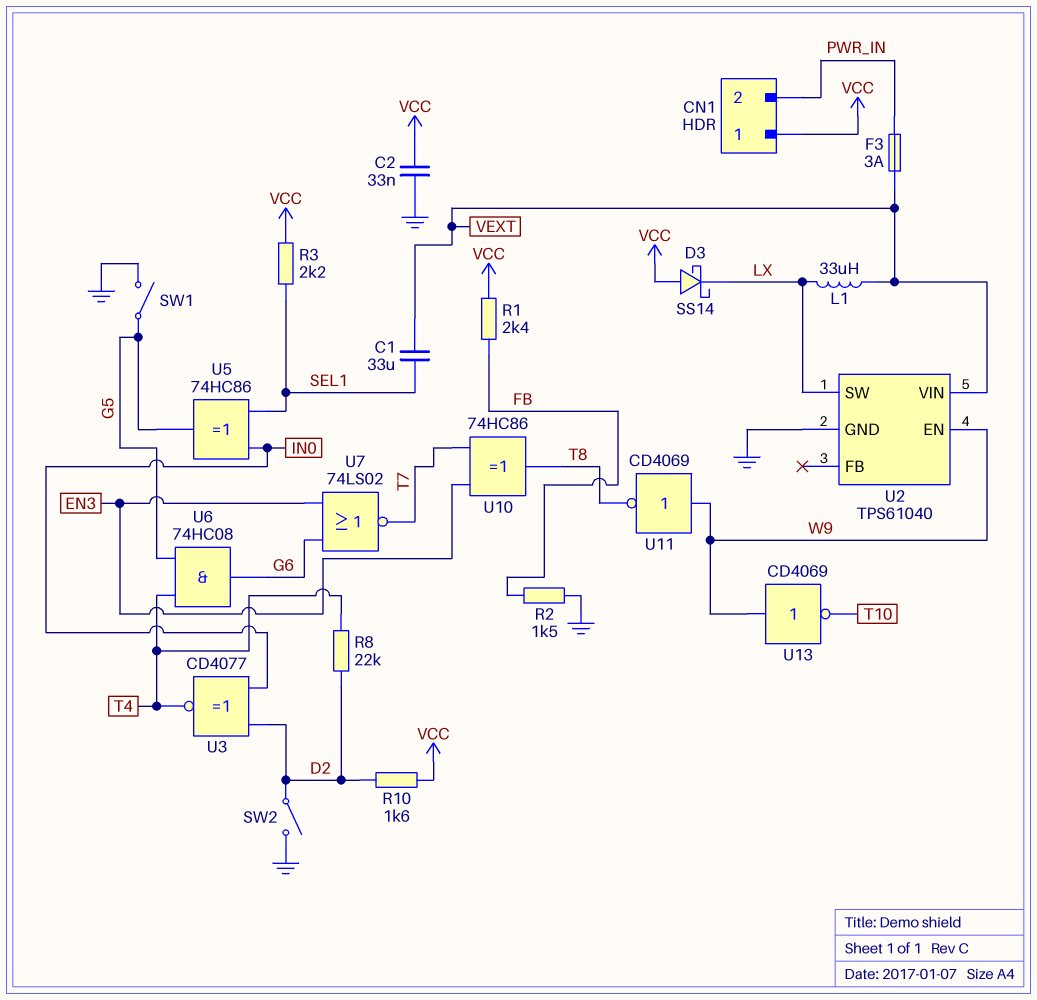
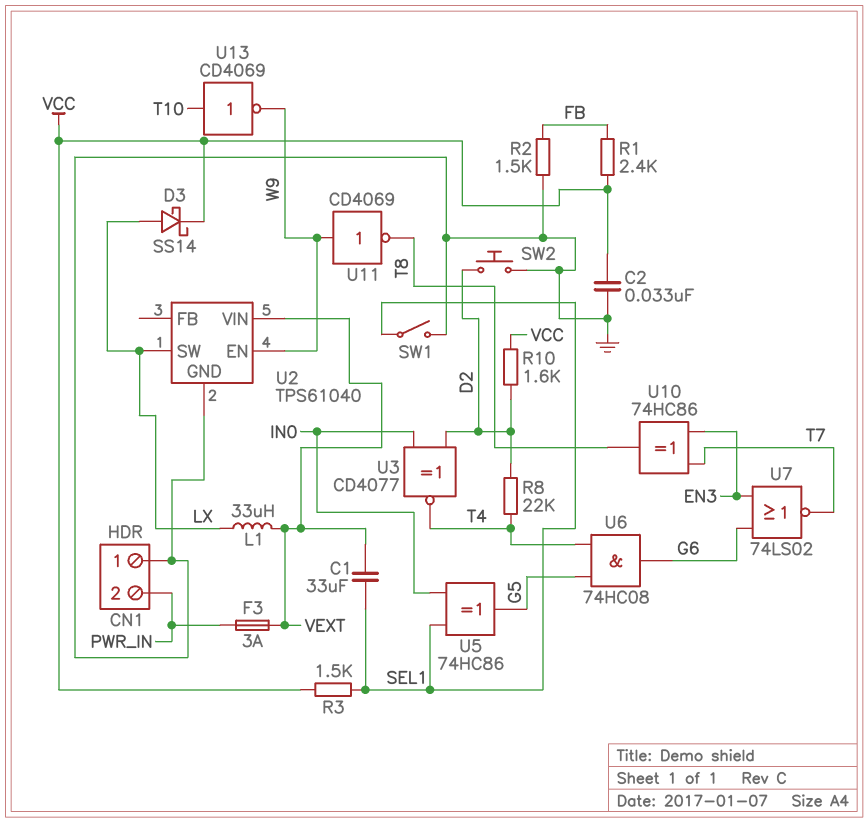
CN1 pin 1: VCC -> GND
D3: schottky SS14 (A VCC, K LX) -> schottky SS14 (A LX, K VCC)
R3: 2.2k (SEL1, VCC) -> 1.5k (SEL1, VCC)
SW1: switch (G5, GND) -> switch (GND, SEL1)
SW2: switch (D2, GND) -> button (D2, GND)
U13: NOT CD4069 (in W9, out T10) -> NOT CD4069 (in T10, out W9)

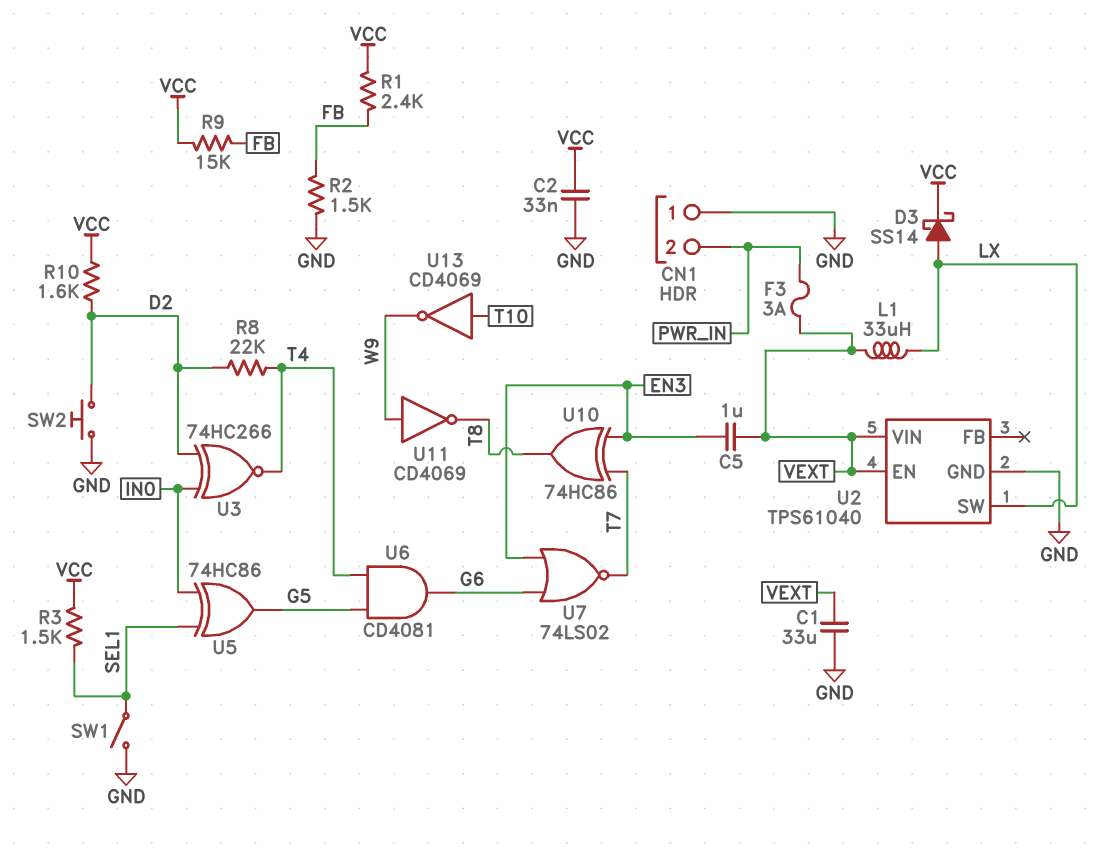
C1: 33uF (SEL1, VEXT) -> 33uF (GND, VEXT)
C5: none -> 1uF (EN3, VEXT)
R9: none -> 15k (FB, VCC)
U2 pin EN: W9 -> VEXT
U3: XNOR CD4077 (in D2, in IN0, out T4) -> XNOR 74HC266 (in D2, in IN0, out T4)
U6: AND 74HC08 (in G5, in T4, out G6) -> AND CD4081 (in G5, in T4, out G6)

